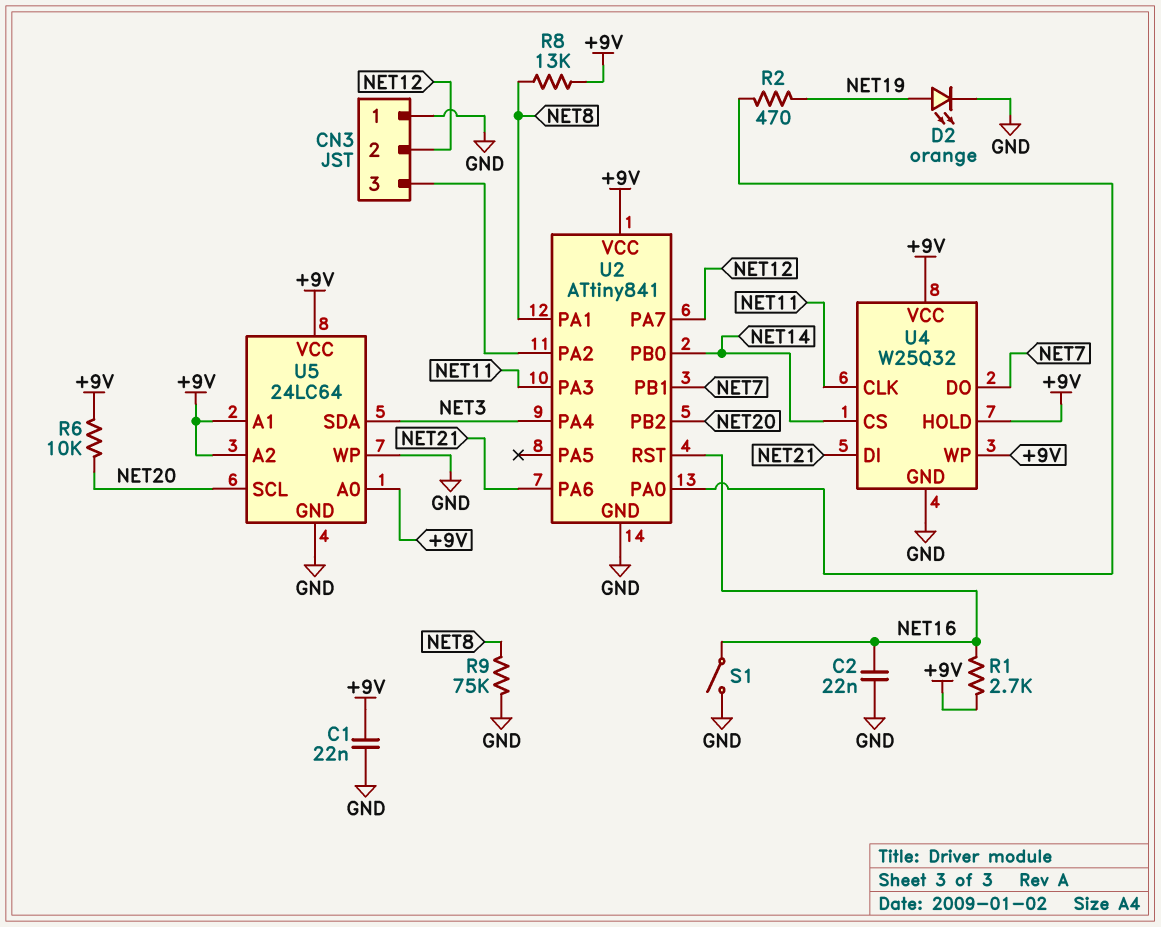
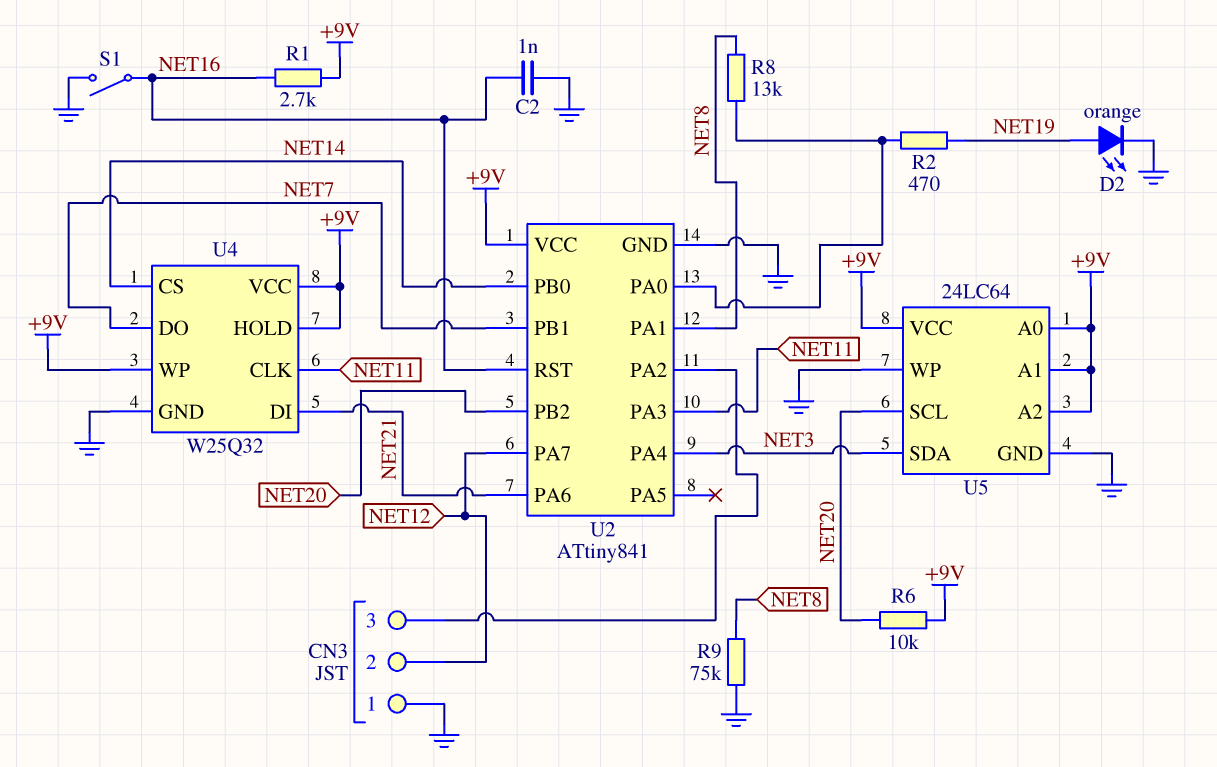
C1: 22nF (+9V, GND) -> none
C2: 22nF (GND, NET16) -> 1nF (GND, NET16)
R8: 13k (+9V, NET8) -> 13k (NET8, U2/PA0)

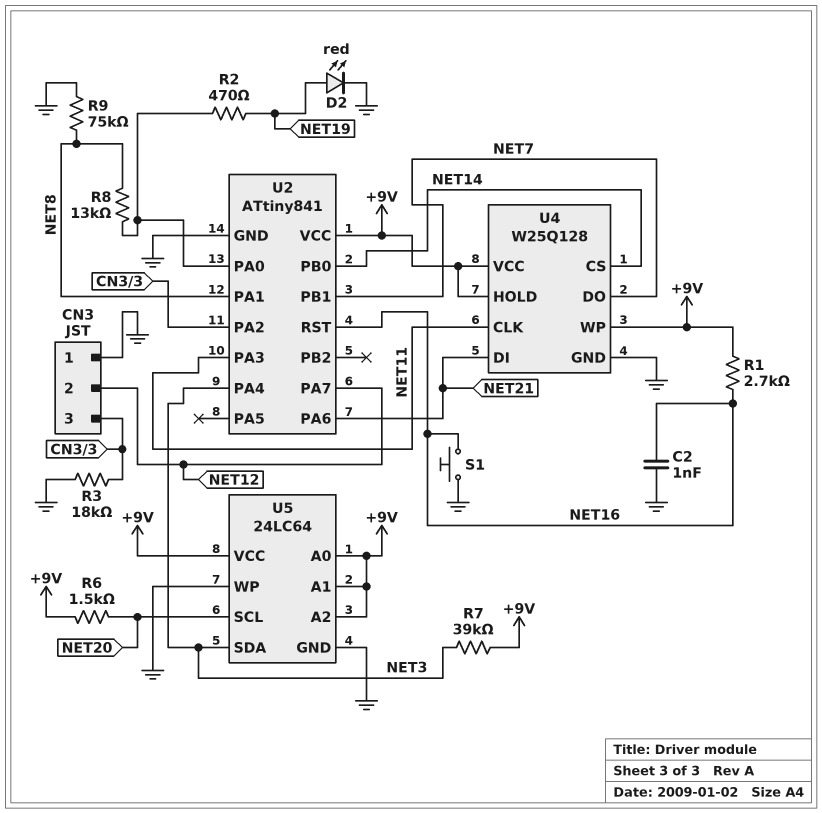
D2: LED orange (A NET19, K GND) -> LED red (A NET19, K GND)
R3: none -> 18k (CN3/3, GND)
R6: 10k (+9V, NET20) -> 1.5k (+9V, NET20)
R7: none -> 39k (+9V, NET3)
S1: switch (GND, NET16) -> button (GND, NET16)
U2 pin PB2: NET20 -> none
U4: W25Q32 -> W25Q128

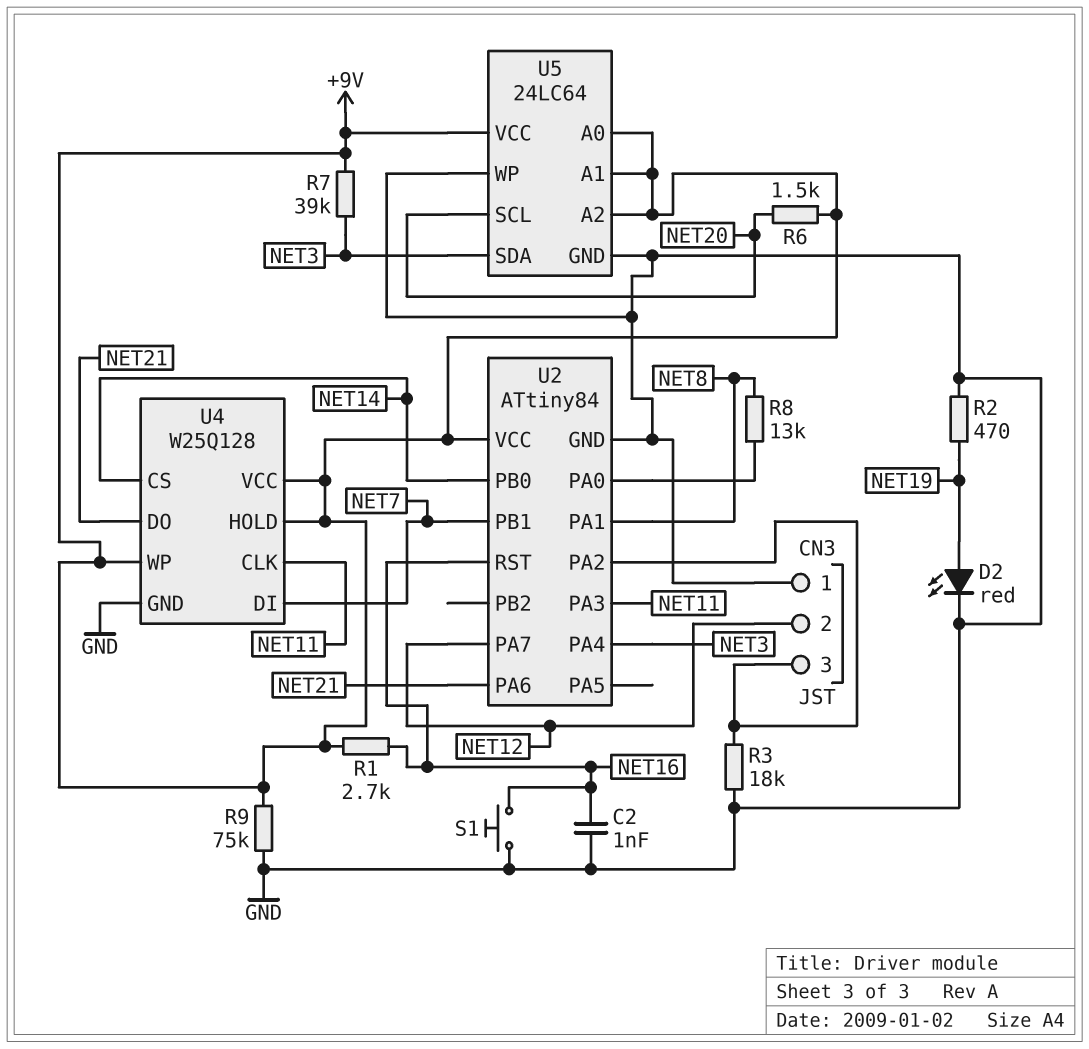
R2: 470 (NET19, U2/PA0) -> 470 (GND, NET19)
R9: 75k (GND, NET8) -> 75k (+9V, GND)
U2: ATtiny841 -> ATtiny84
U4 pin DI: NET21 -> NET7
U4 pin DO: NET7 -> NET21

